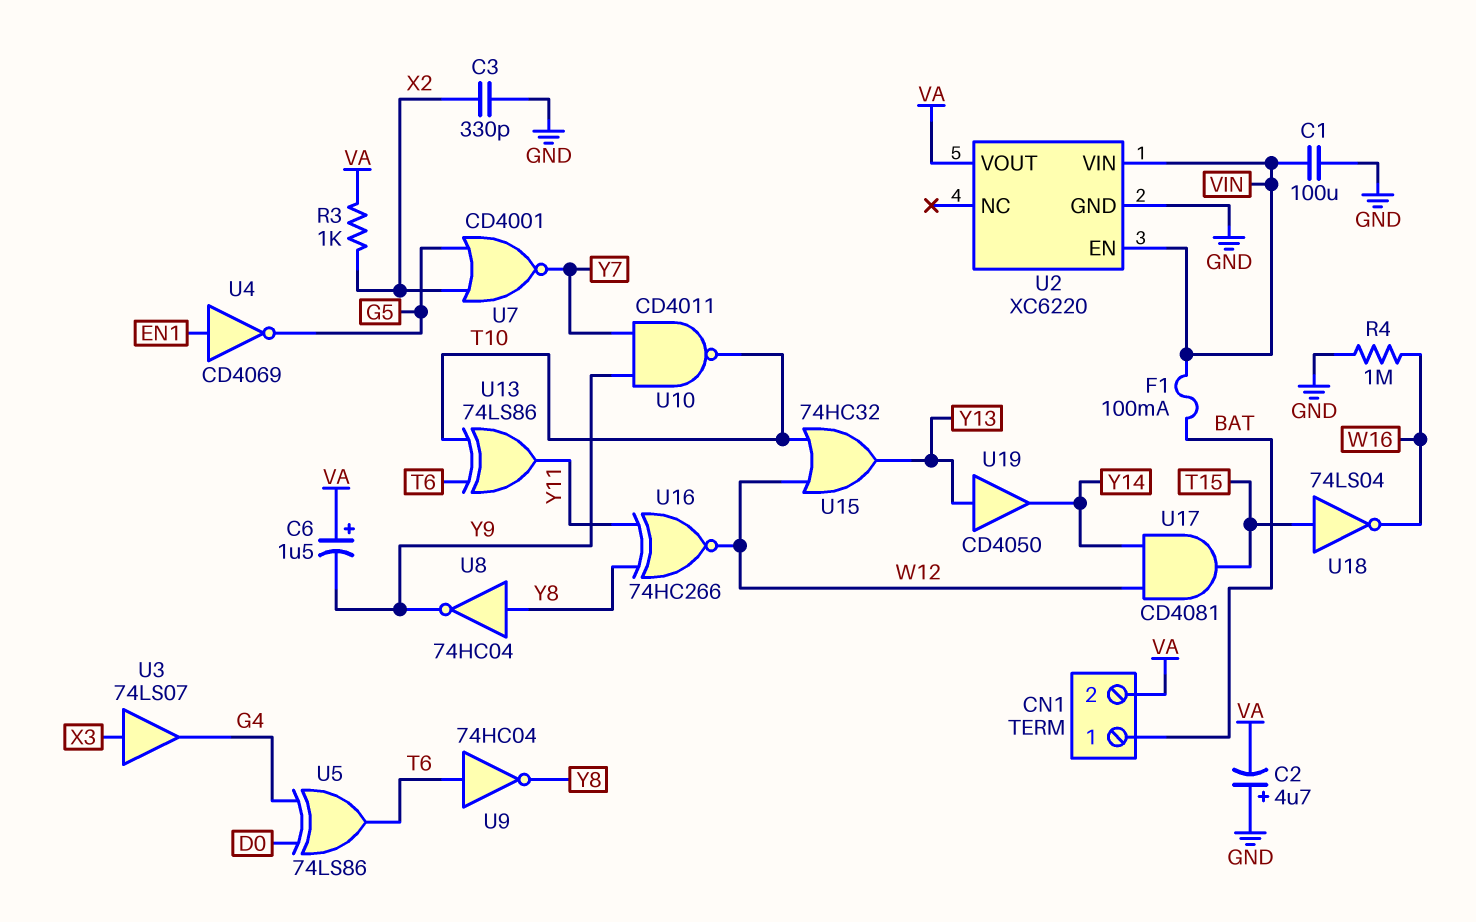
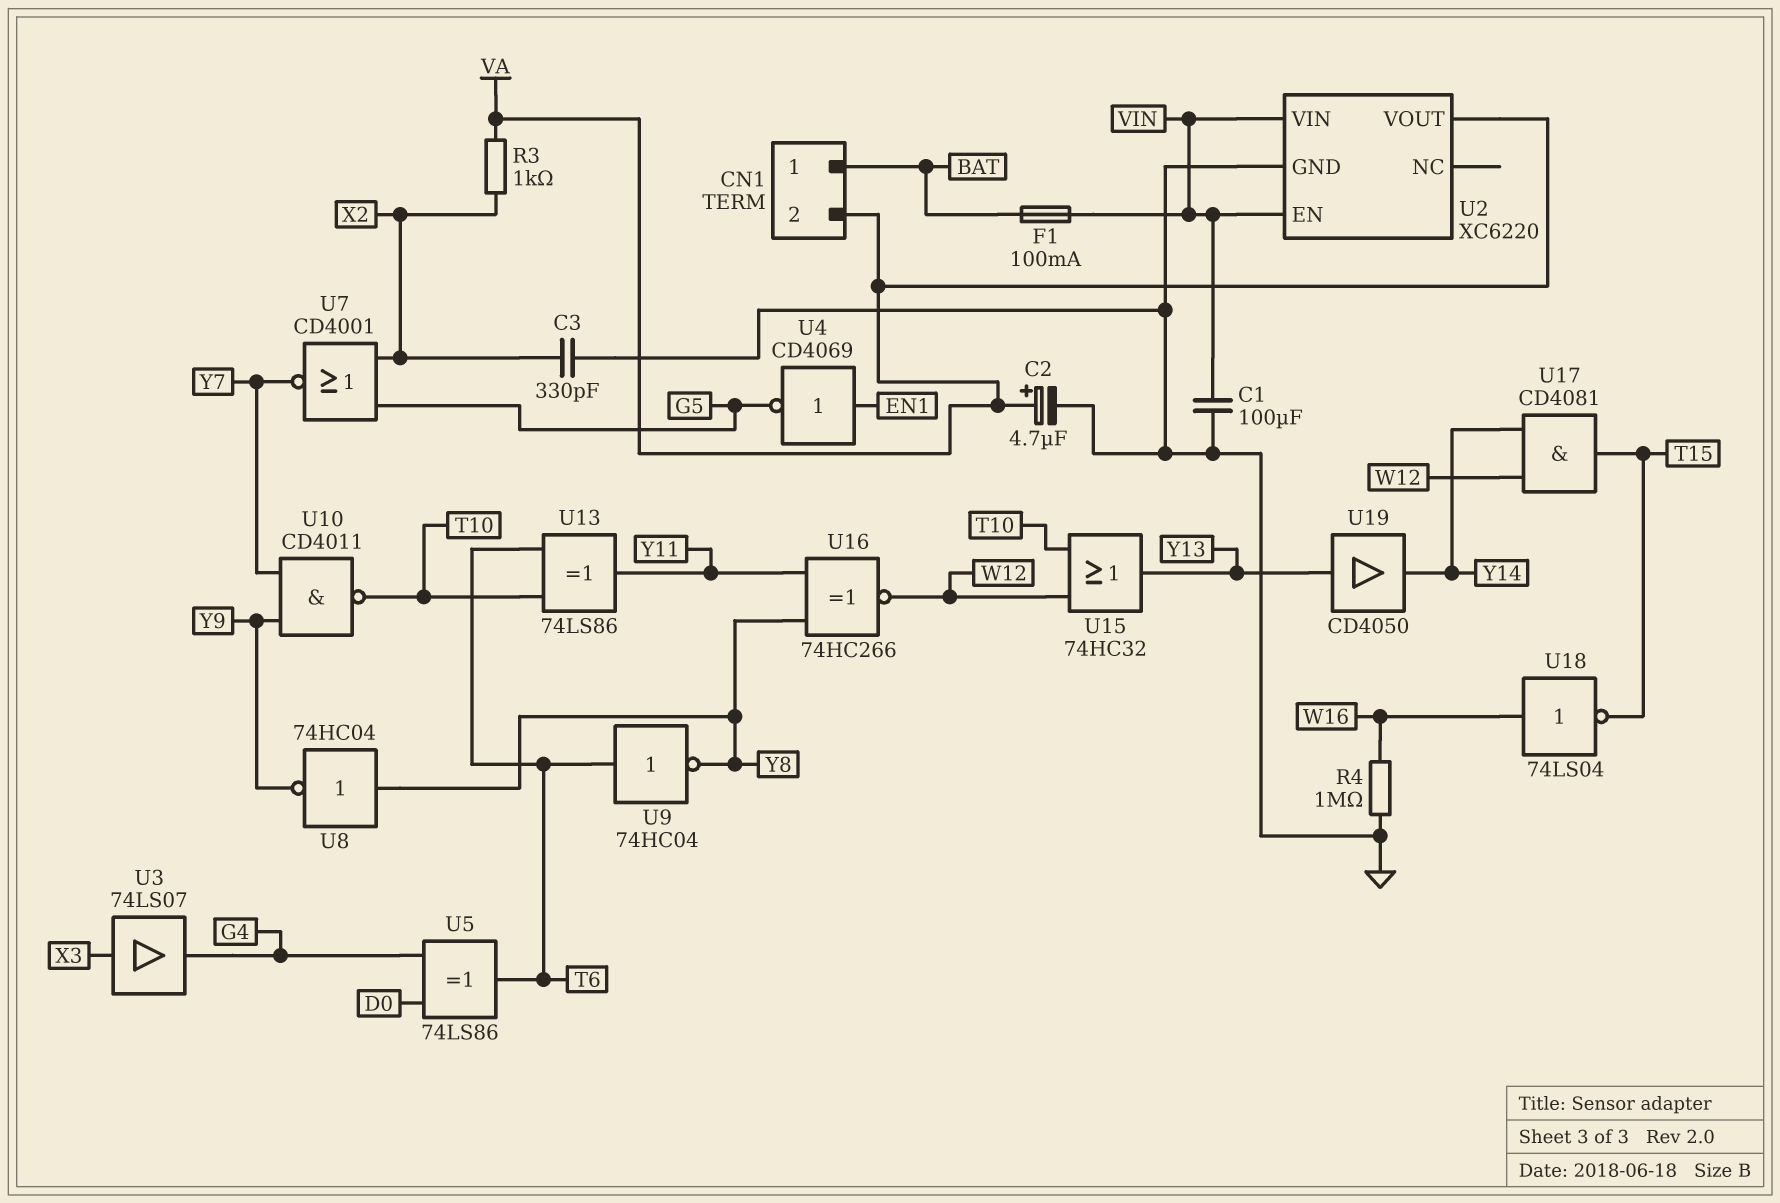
C2: 4.7uF (plus GND, minus VA) -> 4.7uF (plus VA, minus GND)
C6: 1.5uF (plus VA, minus Y9) -> none
U18: NOT 74LS04 (in T15, out W16) -> NOT 74LS04 (in W16, out T15)

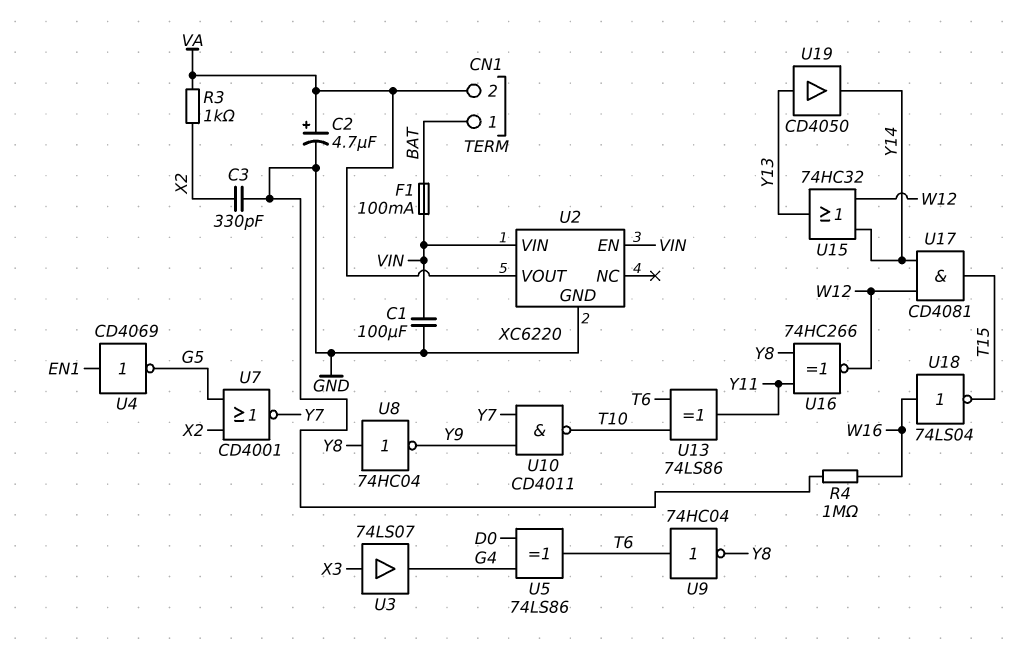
U15: OR 74HC32 (in T10, in W12, out Y13) -> OR 74HC32 (in W12, in Y14, out Y13)

